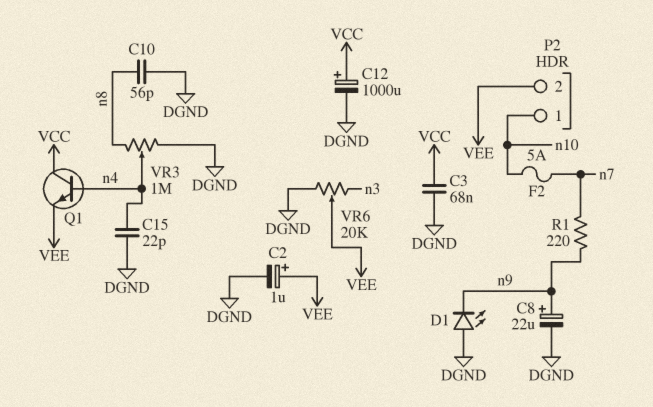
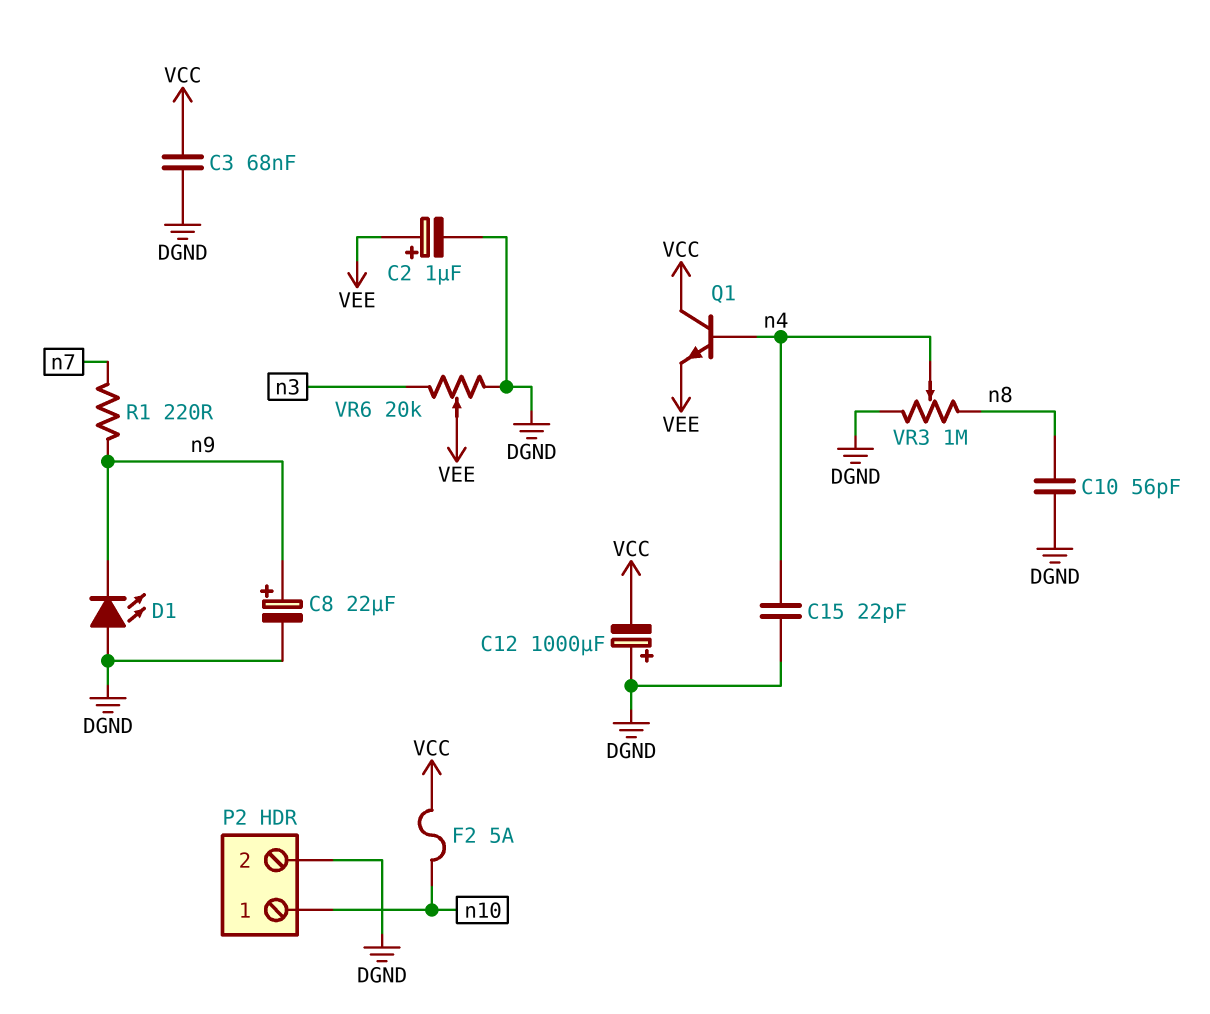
C12: 1000uF (plus VCC, minus DGND) -> 1000uF (plus DGND, minus VCC)
F2: 5A (n7, n10) -> 5A (VCC, n10)
P2 pin 2: VEE -> DGND

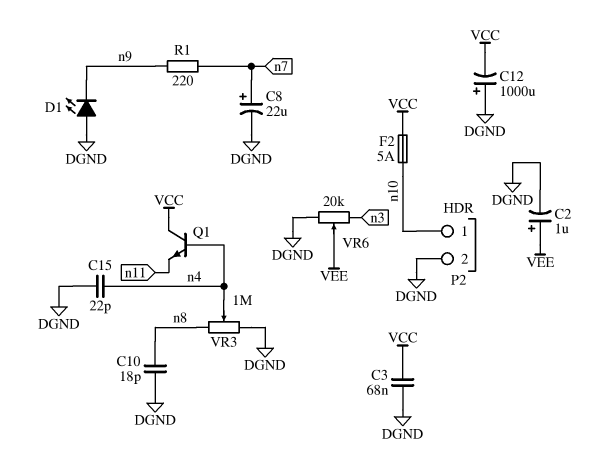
C8: 22uF (plus n9, minus DGND) -> 22uF (plus n7, minus DGND)
C10: 56pF (DGND, n8) -> 18pF (DGND, n8)
Q1: NPN (B n4, C VCC, E VEE) -> NPN (B n4, C VCC, E n11)

